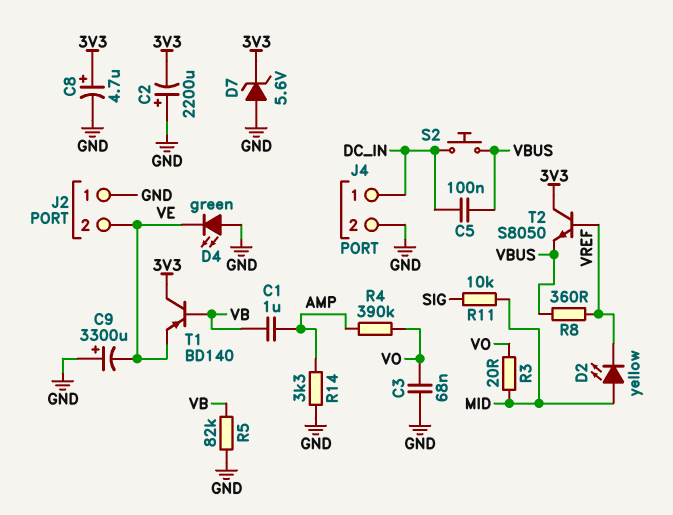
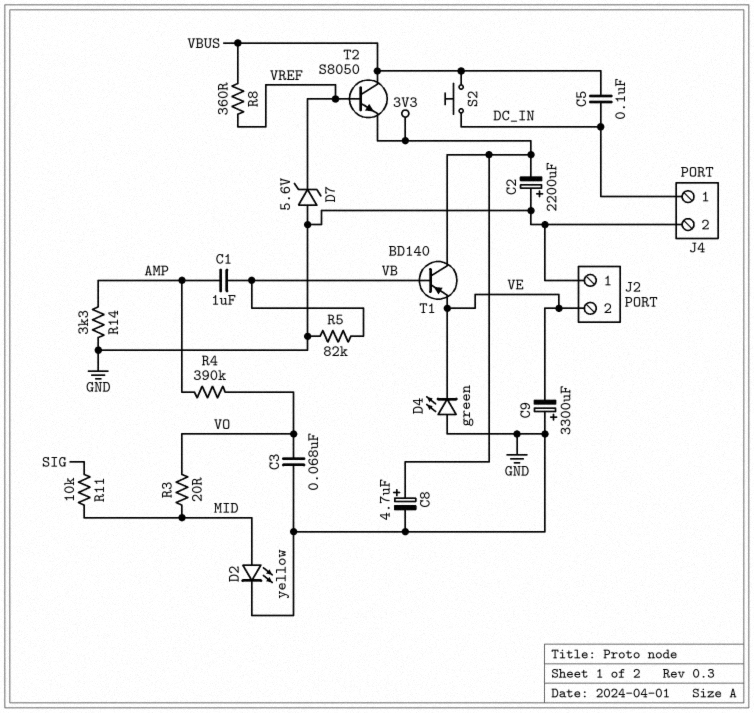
D2: LED yellow (A MID, K VREF) -> LED yellow (A MID, K GND)
D7: zener 5.6V (A GND, K 3V3) -> zener 5.6V (A GND, K VREF)
T2: NPN S8050 (B VREF, C 3V3, E VBUS) -> NPN S8050 (B VREF, C VBUS, E 3V3)

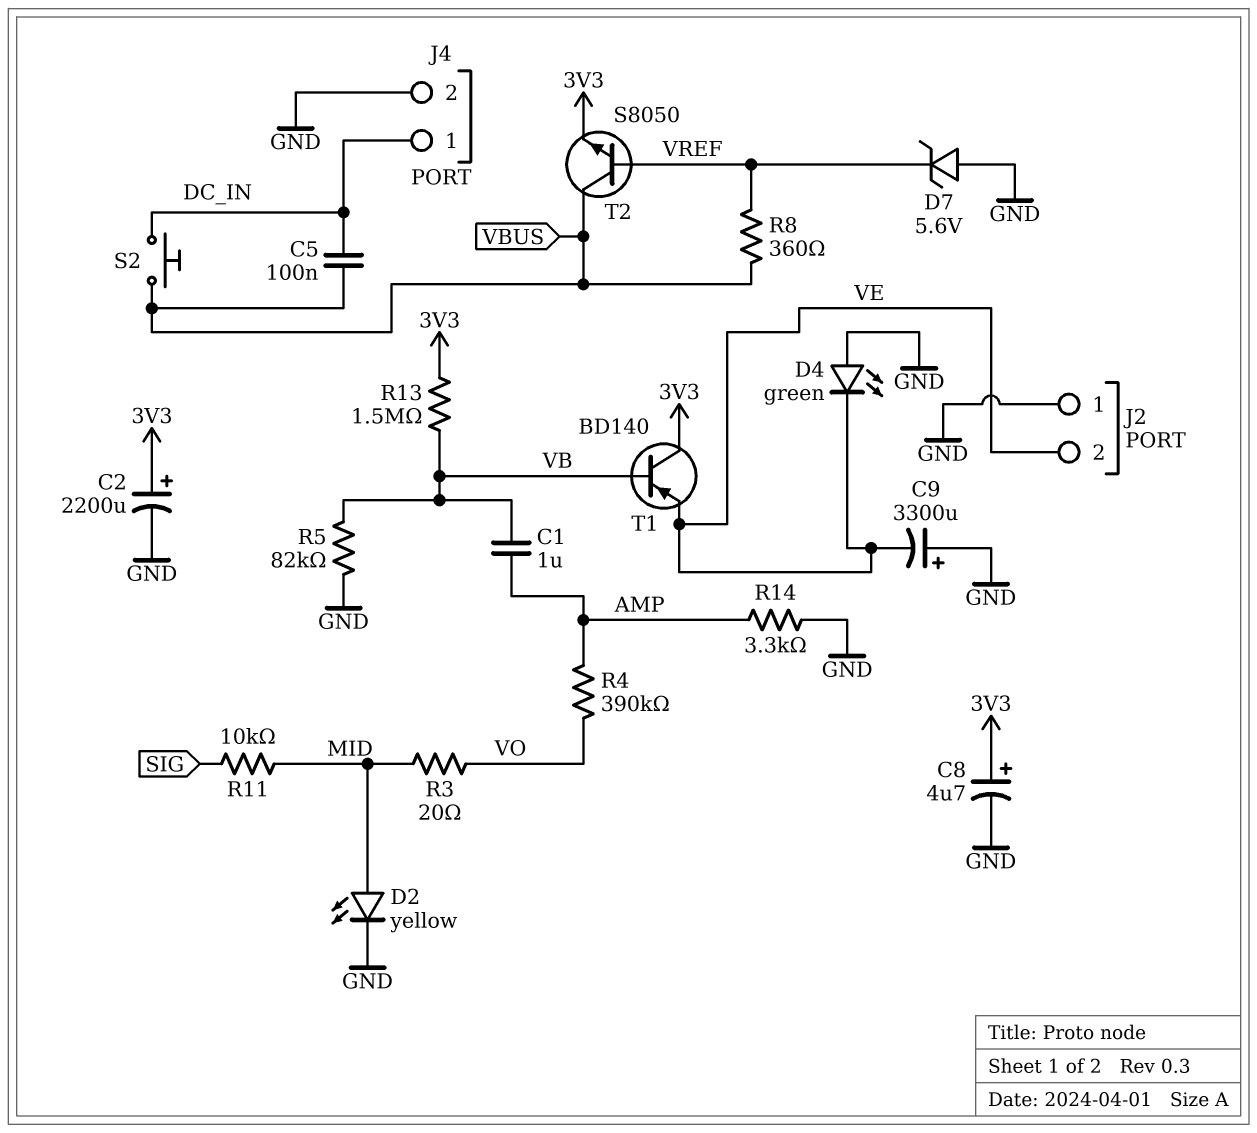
C2: 2200uF (plus GND, minus 3V3) -> 2200uF (plus 3V3, minus GND)
C3: 68nF (GND, VO) -> none
R13: none -> 1.5M (3V3, VB)

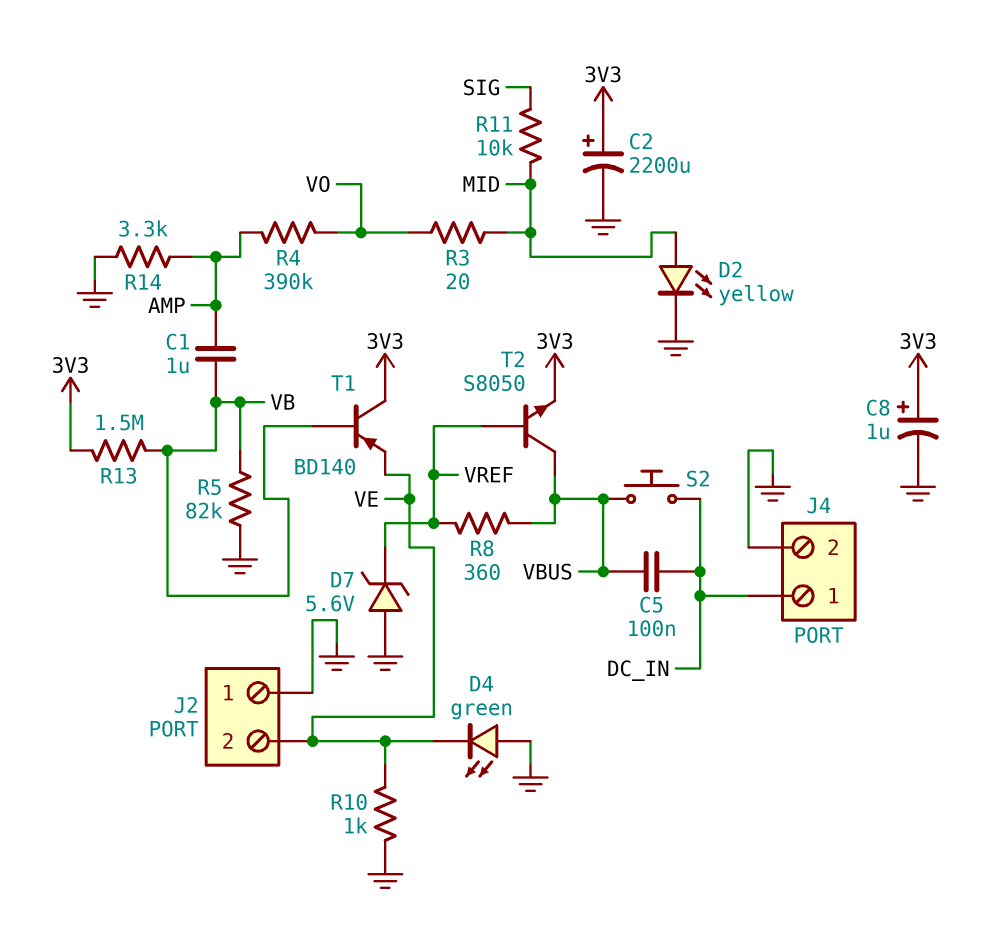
C8: 4.7uF (plus 3V3, minus GND) -> 1uF (plus 3V3, minus GND)
C9: 3300uF (plus GND, minus VE) -> none
R10: none -> 1k (GND, VE)

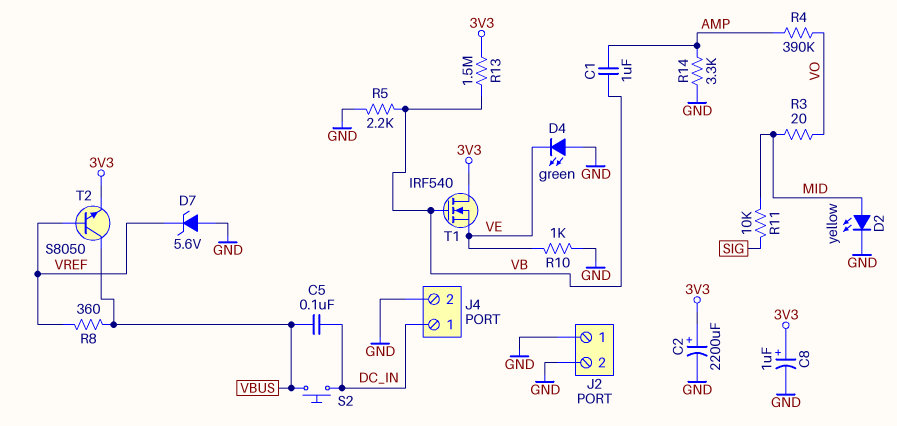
J2 pin 2: VE -> GND
R5: 82k (GND, VB) -> 2.2k (GND, VB)
T1: PNP BD140 (B VB, C 3V3, E VE) -> NMOS IRF540 (G VB, D 3V3, S VE)

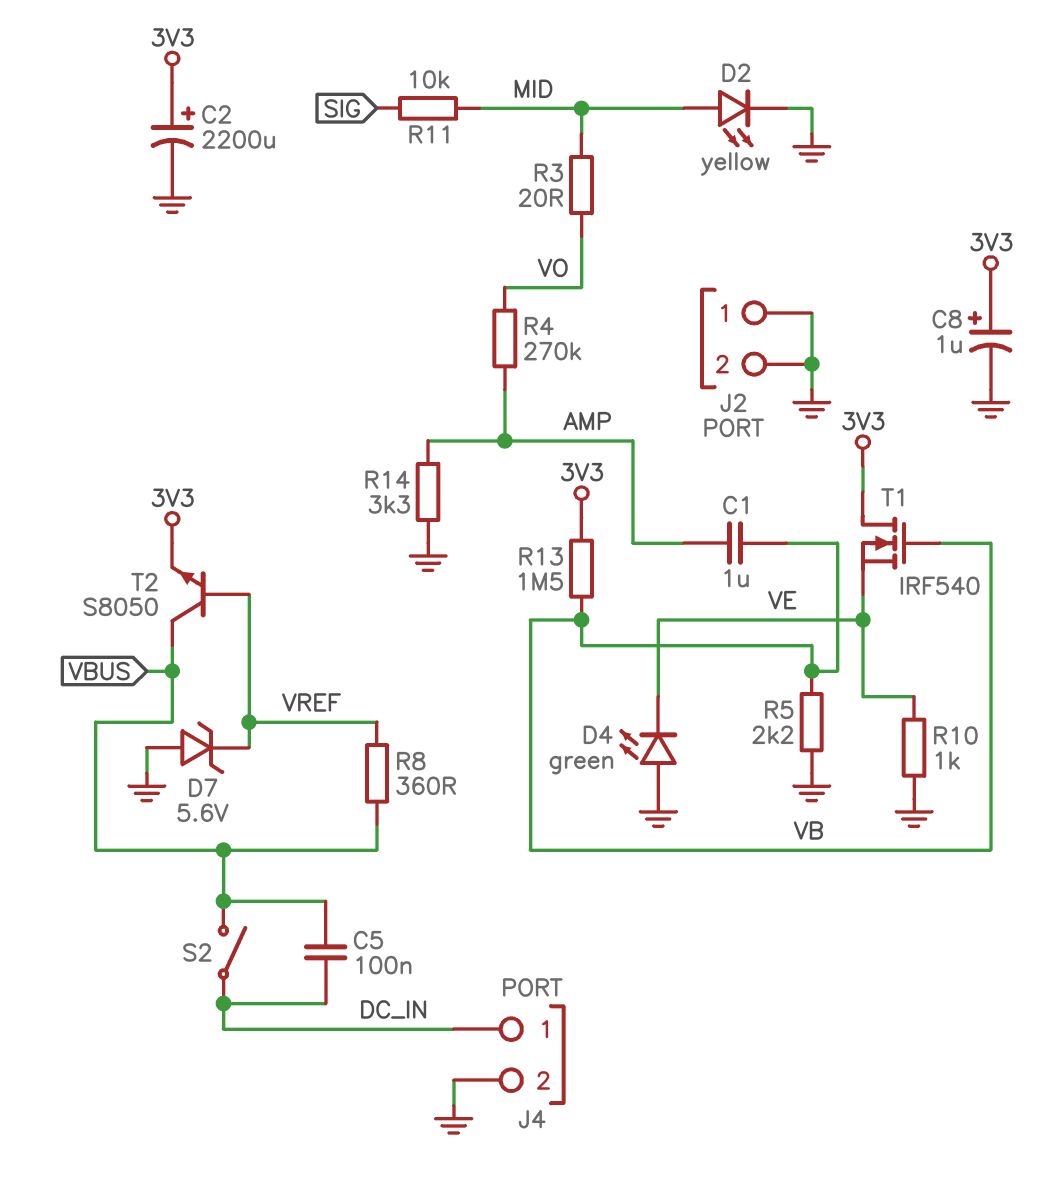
R4: 390k (AMP, VO) -> 270k (AMP, VO)
S2: button (DC_IN, VBUS) -> switch (DC_IN, VBUS)

